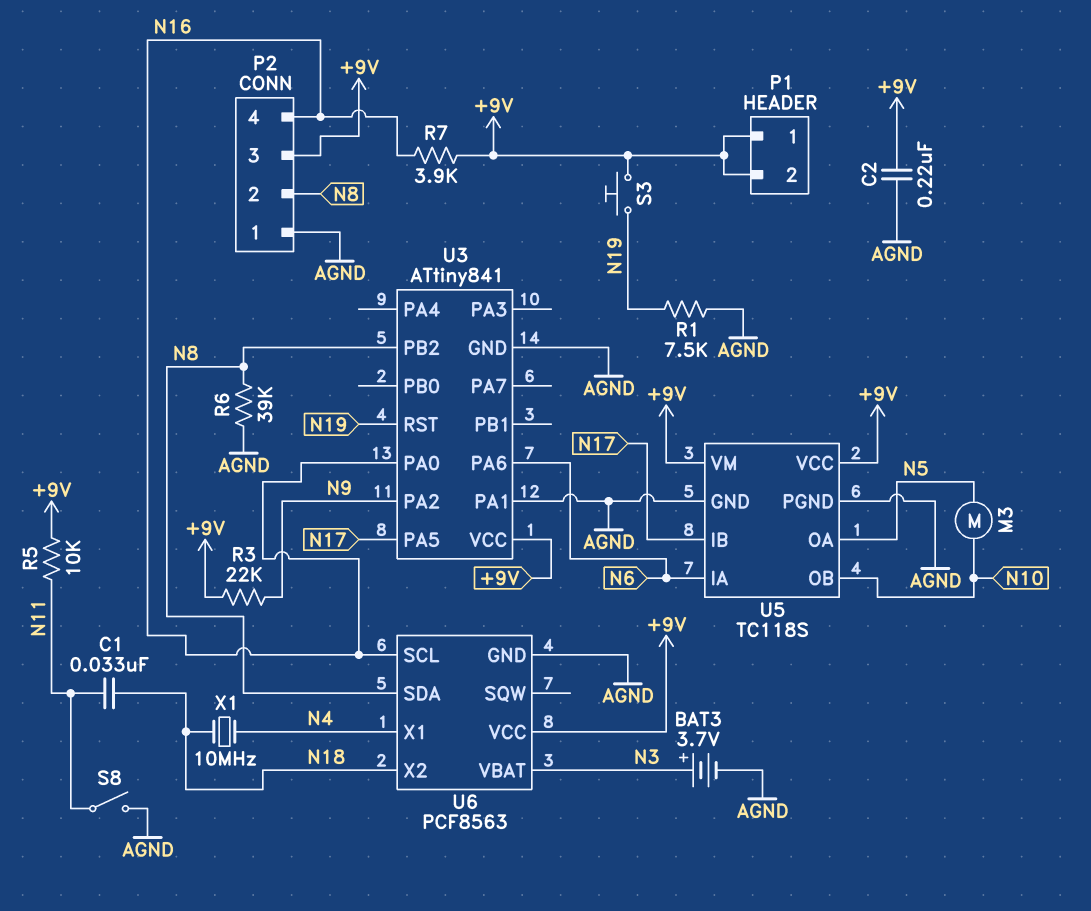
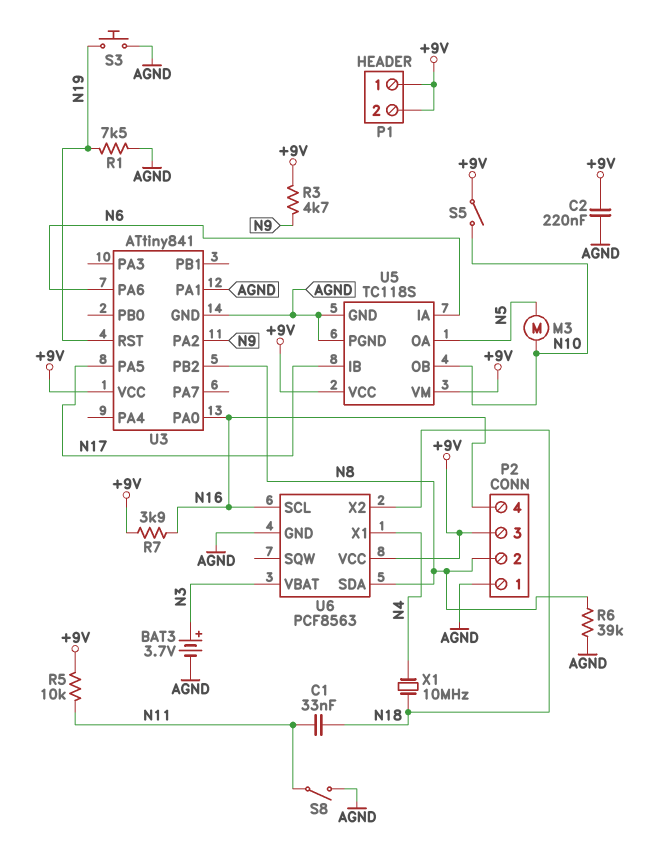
R3: 22k (+9V, N9) -> 4.7k (+9V, N9)
S3: button (+9V, N19) -> button (AGND, N19)
S5: none -> switch (+9V, N10)

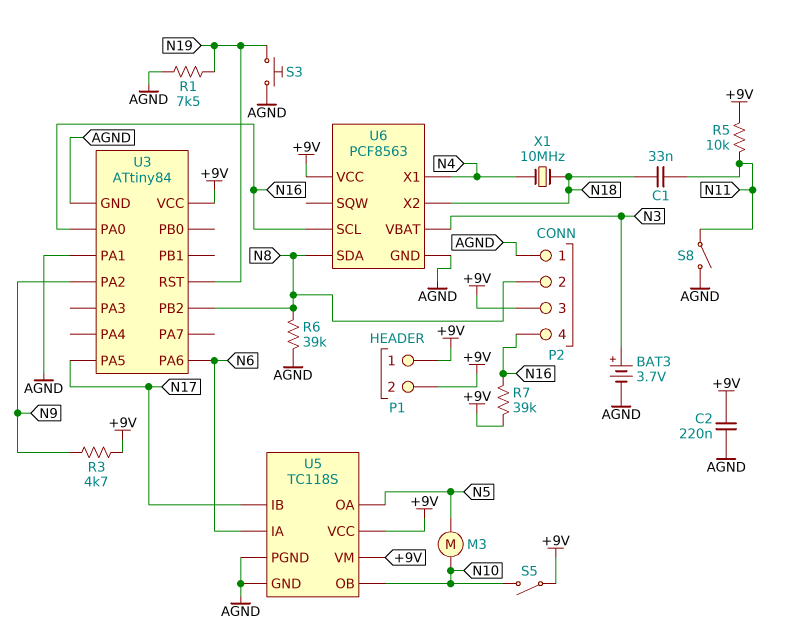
R7: 3.9k (+9V, N16) -> 39k (+9V, N16)
U3: ATtiny841 -> ATtiny84

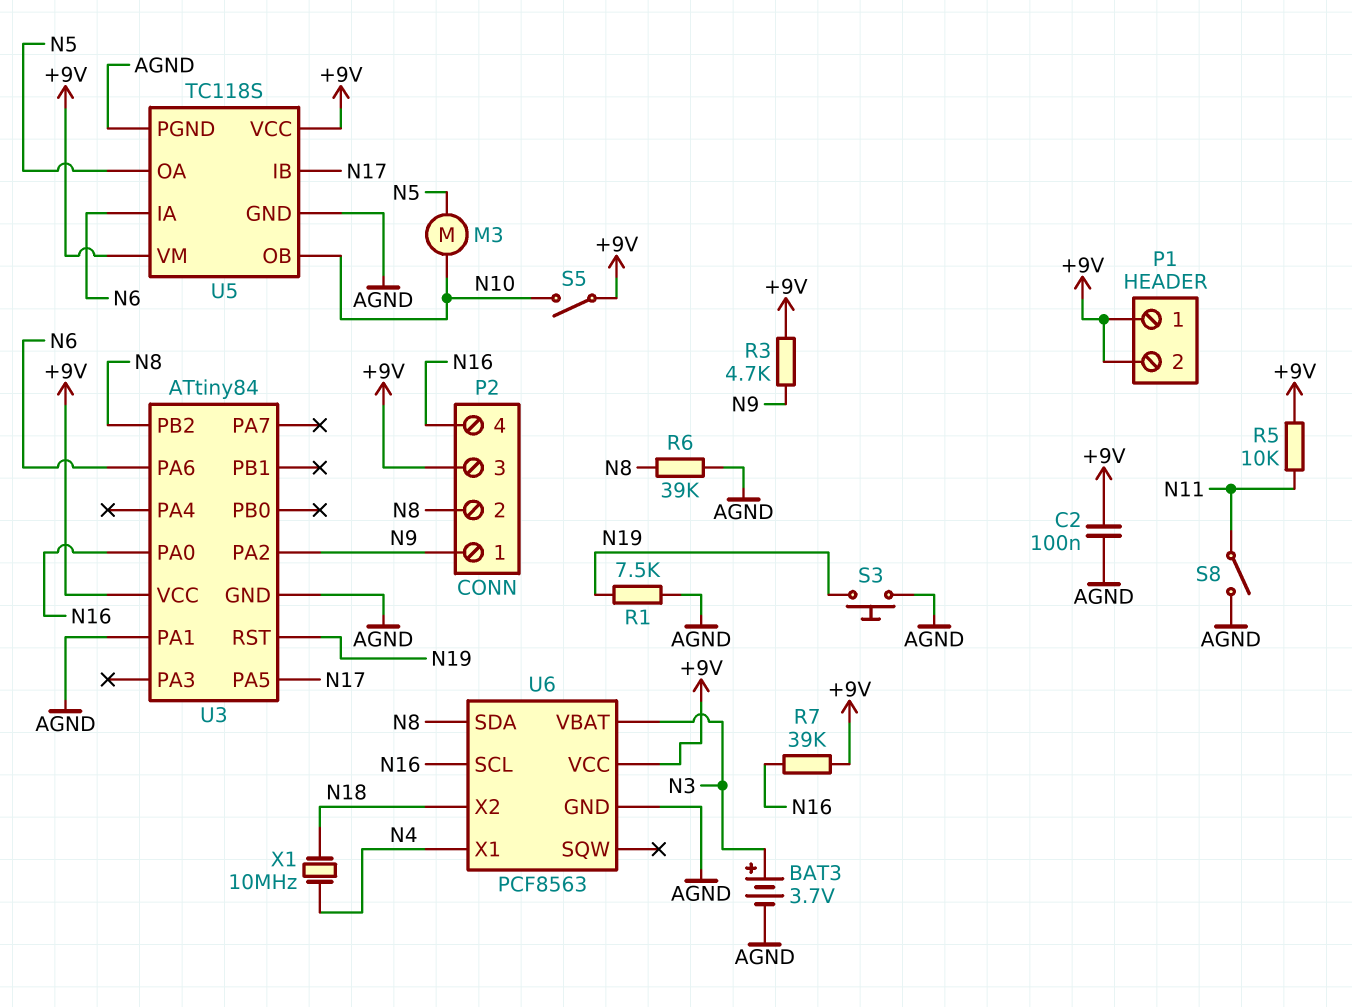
C1: 33nF (N11, N18) -> none
C2: 220nF (+9V, AGND) -> 100nF (+9V, AGND)
P2 pin 1: AGND -> N9

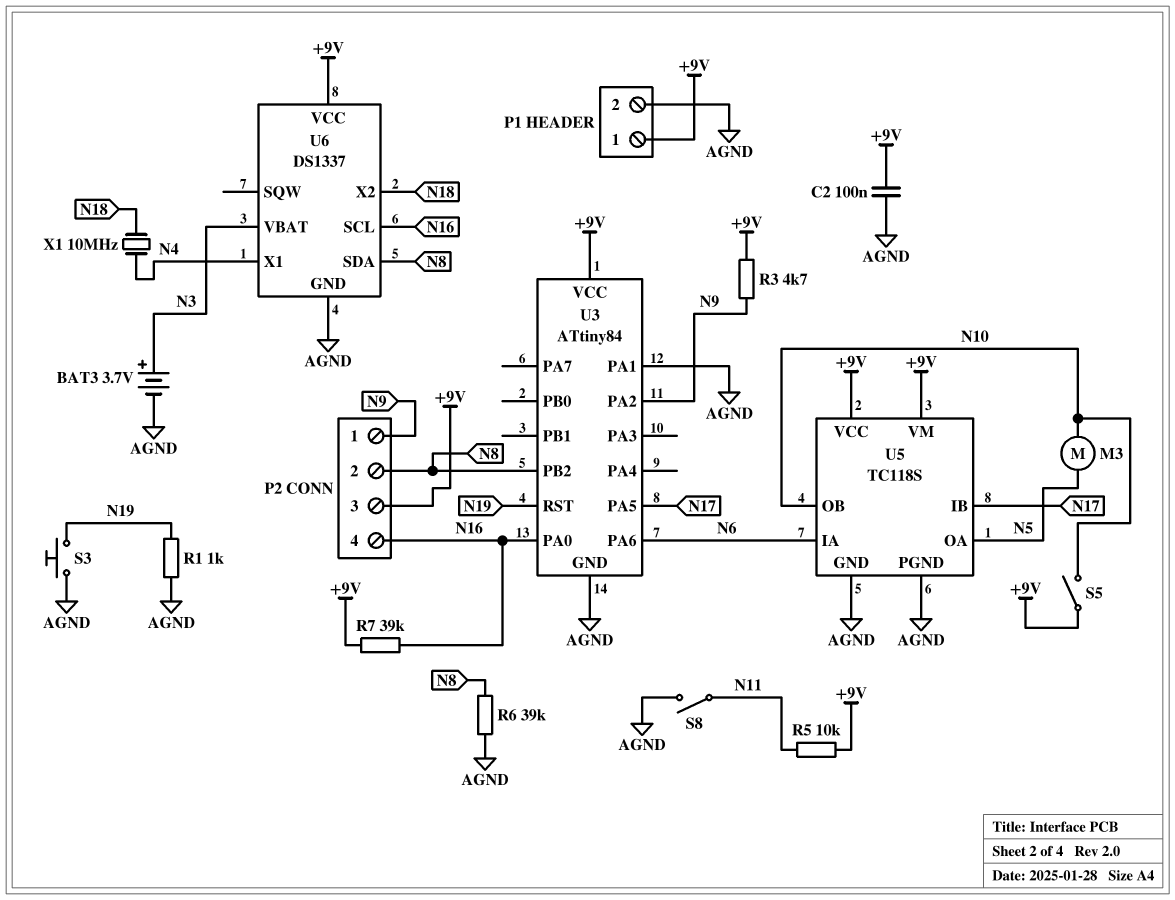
P1 pin 2: +9V -> AGND
R1: 7.5k (AGND, N19) -> 1k (AGND, N19)
U6: PCF8563 -> DS1337

